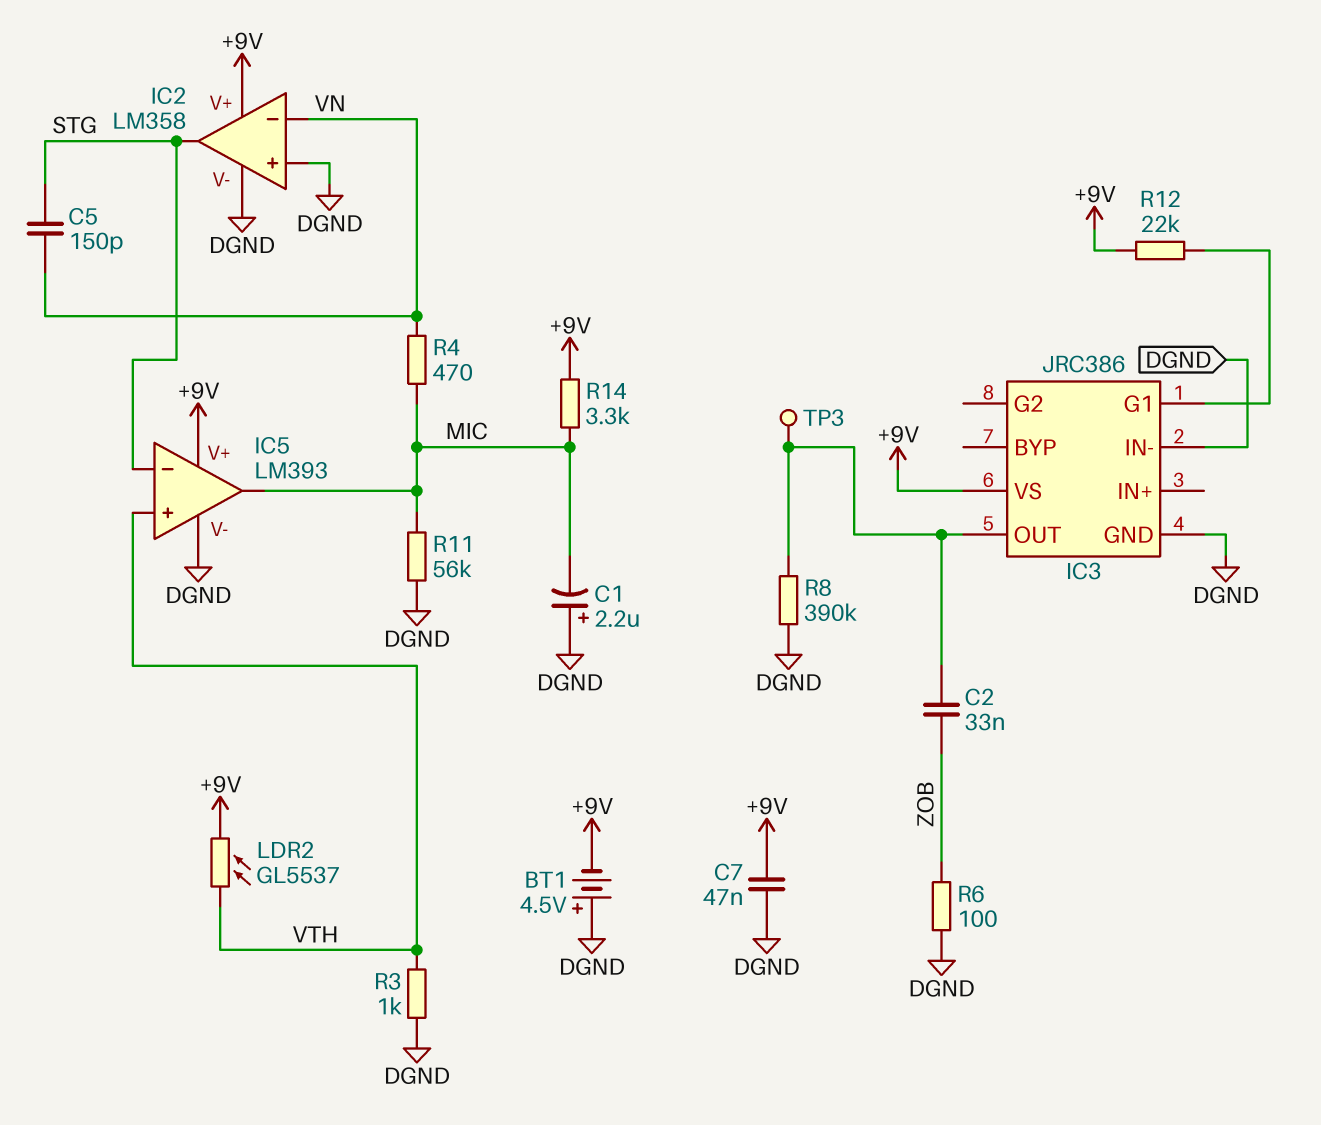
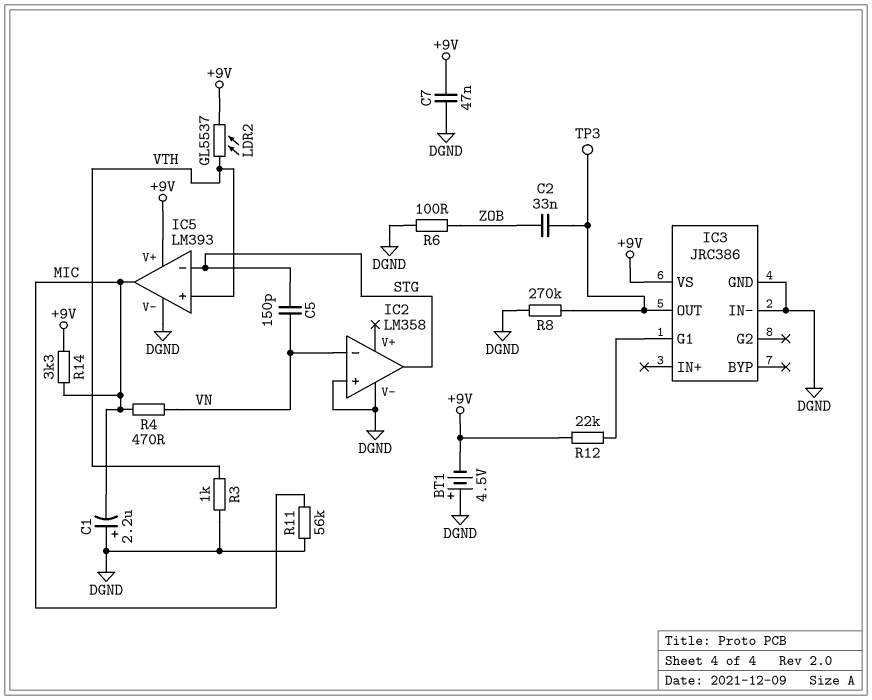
IC2 pin V+: +9V -> none
R8: 390k (DGND, IC3/OUT) -> 270k (DGND, IC3/OUT)

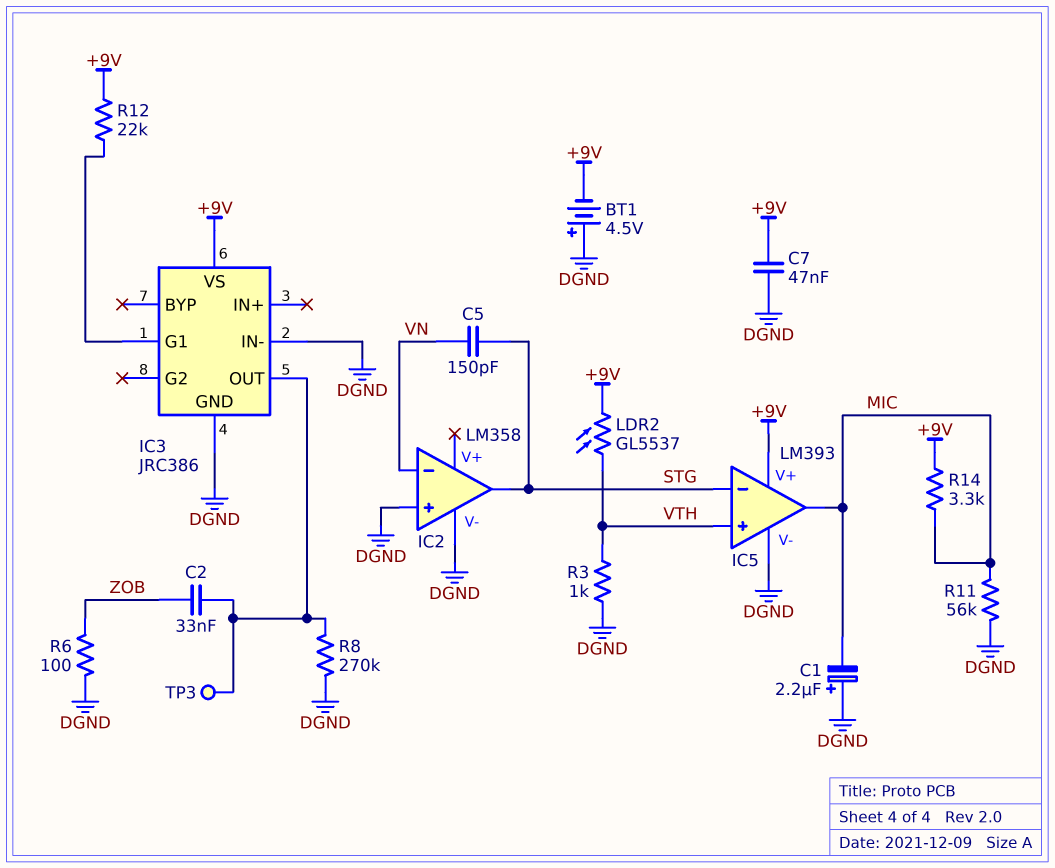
R4: 470 (MIC, VN) -> none

